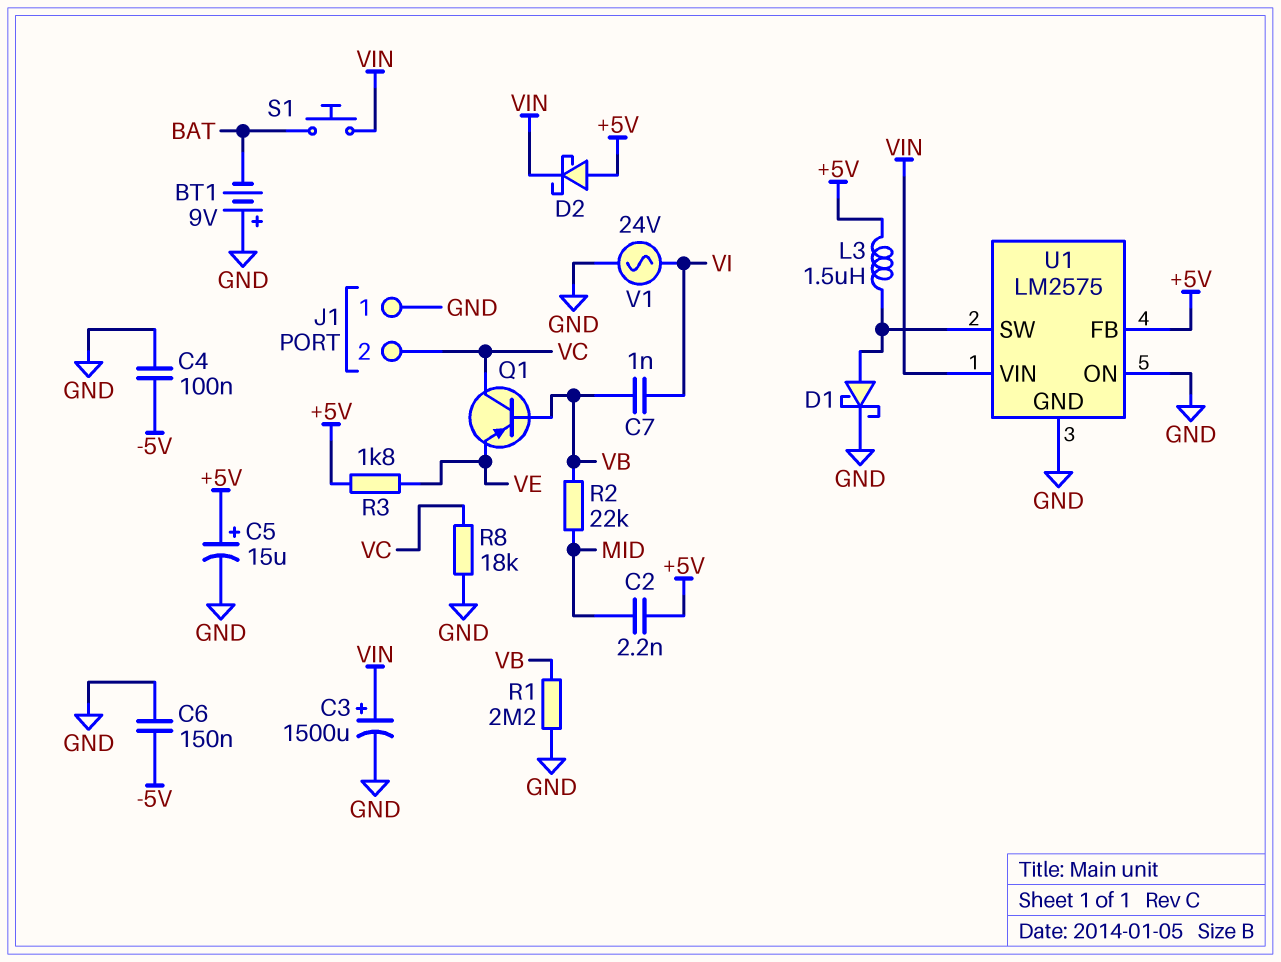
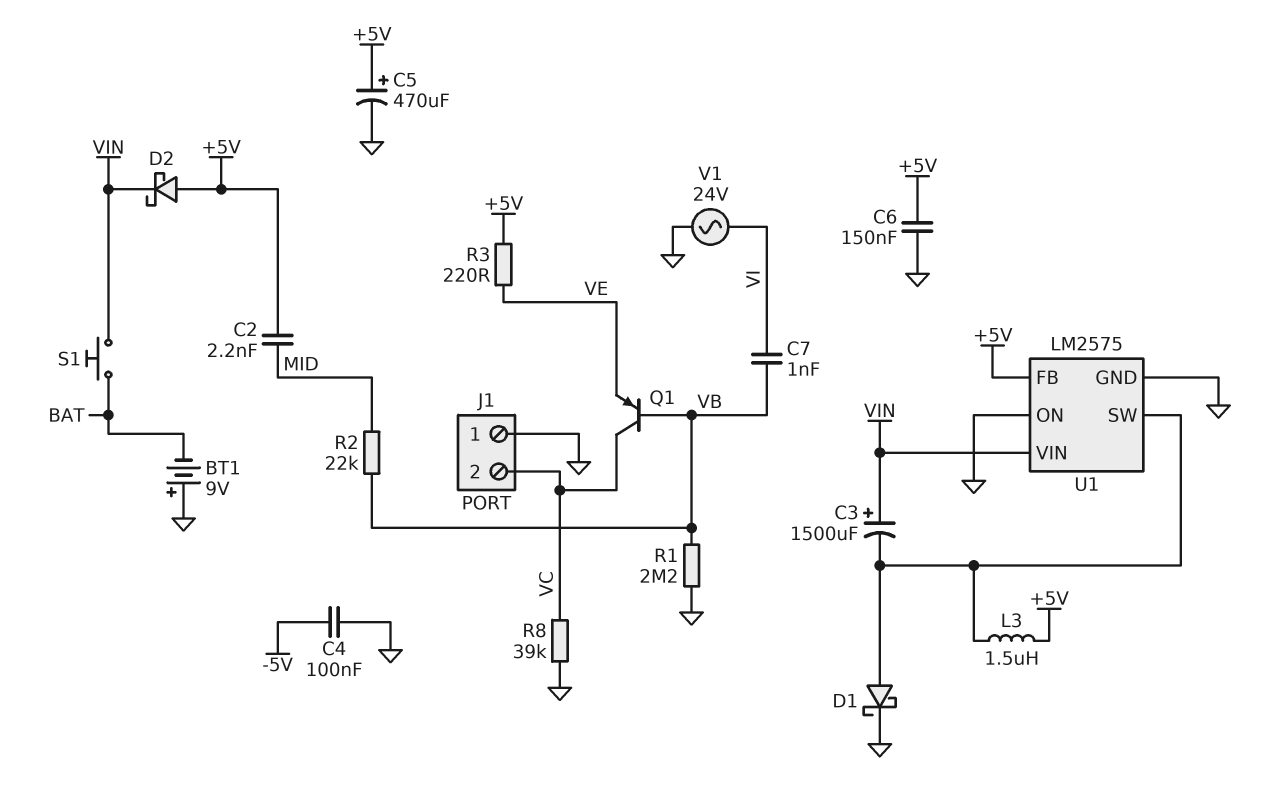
C3: 1500uF (plus VIN, minus GND) -> 1500uF (plus VIN, minus U1/SW)
C5: 15uF (plus +5V, minus GND) -> 470uF (plus +5V, minus GND)
C6: 150nF (-5V, GND) -> 150nF (+5V, GND)
R3: 1.8k (+5V, VE) -> 220 (+5V, VE)
R8: 18k (GND, VC) -> 39k (GND, VC)

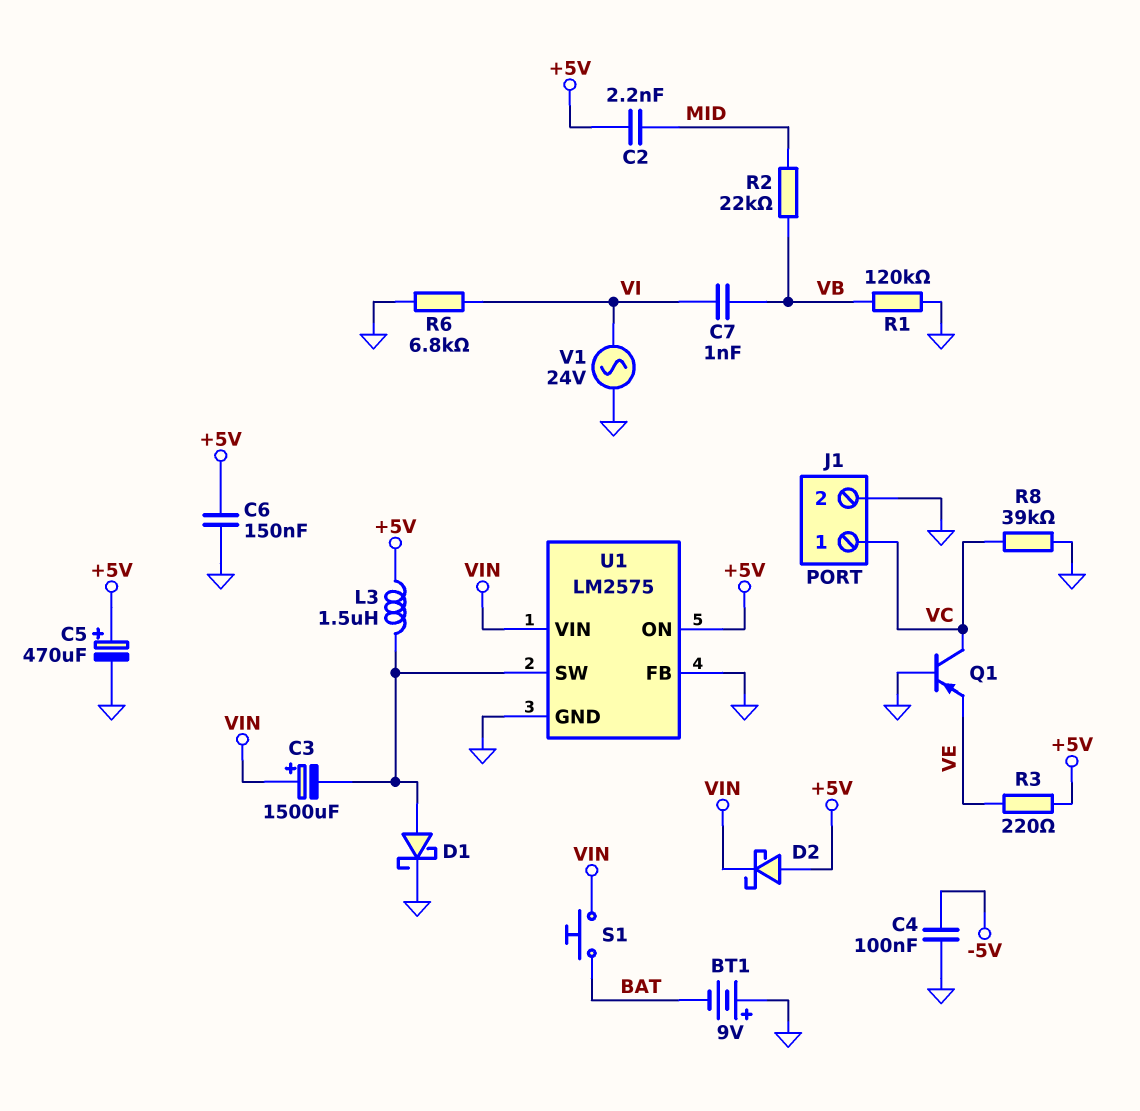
J1 pin 1: GND -> VC
J1 pin 2: VC -> GND
Q1: PNP (B VB, C VC, E VE) -> PNP (B GND, C VC, E VE)
R1: 2.2M (GND, VB) -> 120k (GND, VB)
R6: none -> 6.8k (GND, VI)
U1 pin FB: +5V -> GND
U1 pin ON: GND -> +5V

